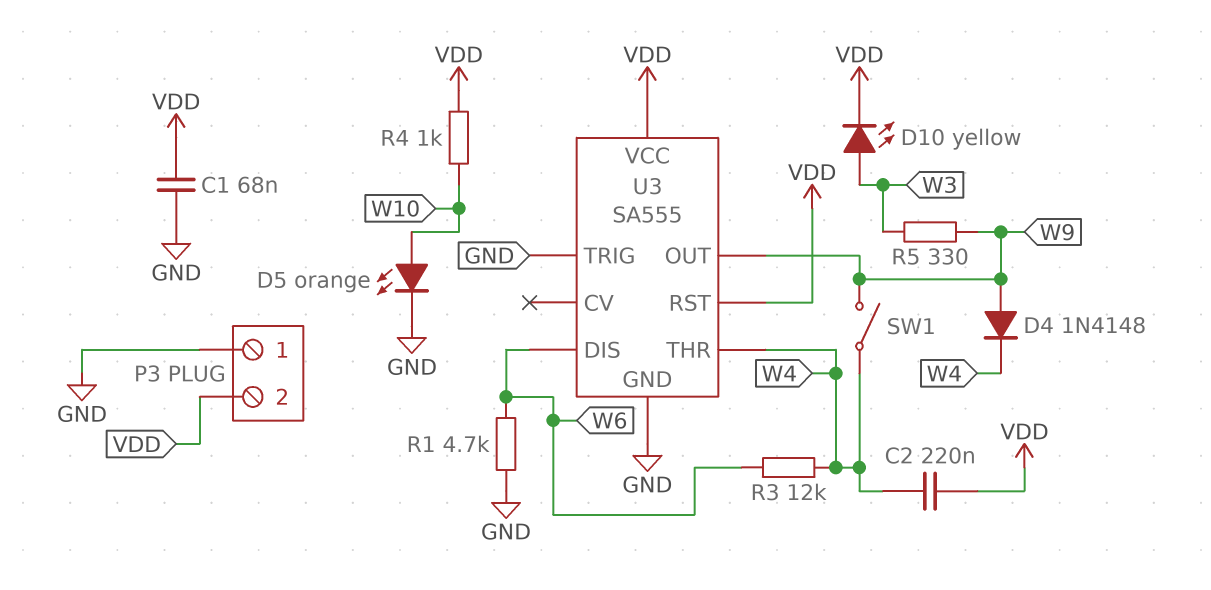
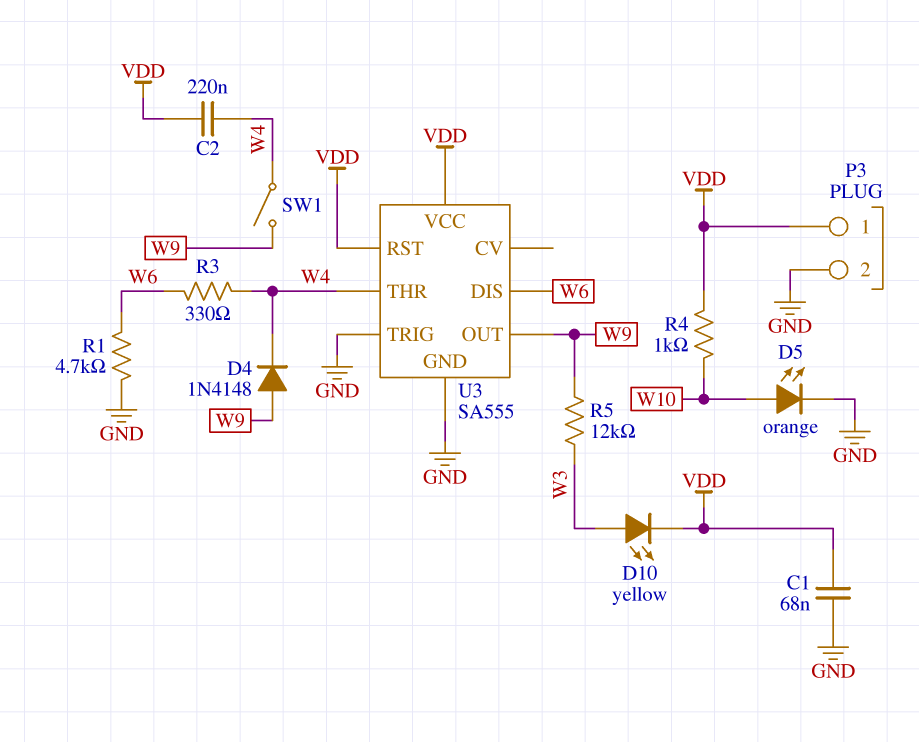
P3 pin 1: GND -> VDD
P3 pin 2: VDD -> GND
R3: 12k (W4, W6) -> 330 (W4, W6)
R5: 330 (W3, W9) -> 12k (W3, W9)

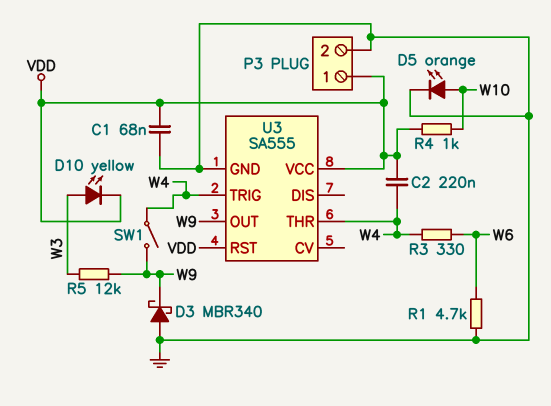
D3: none -> schottky MBR340 (A GND, K W9)
D4: diode 1N4148 (A W9, K W4) -> none
U3 pin DIS: W6 -> none
U3 pin TRIG: GND -> W4

